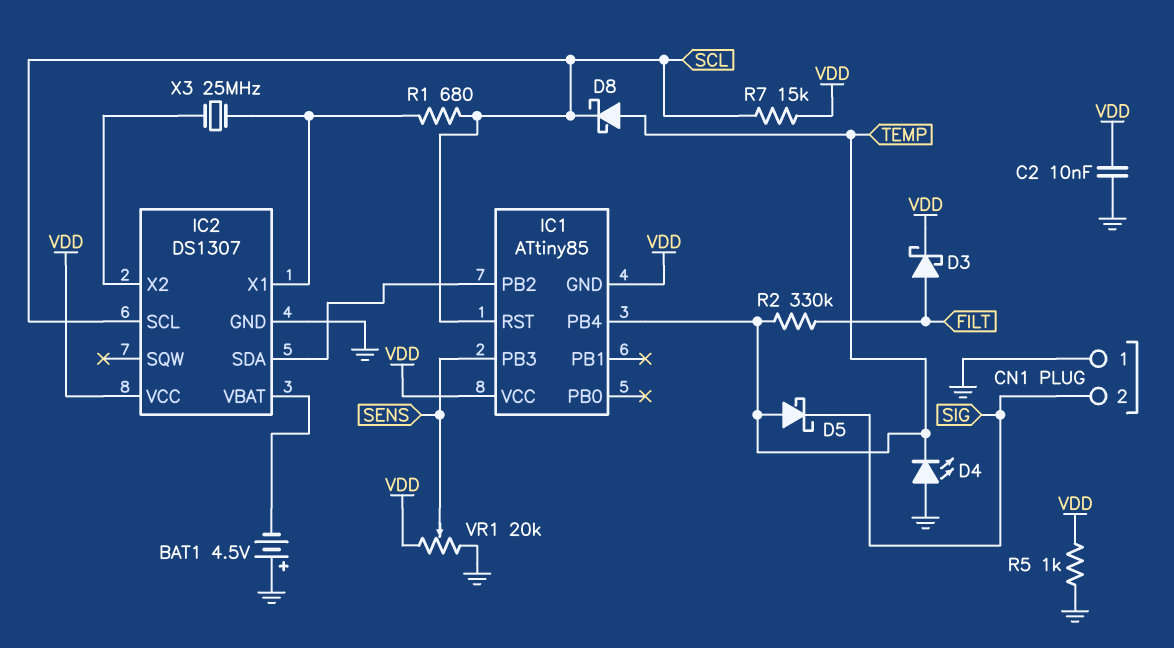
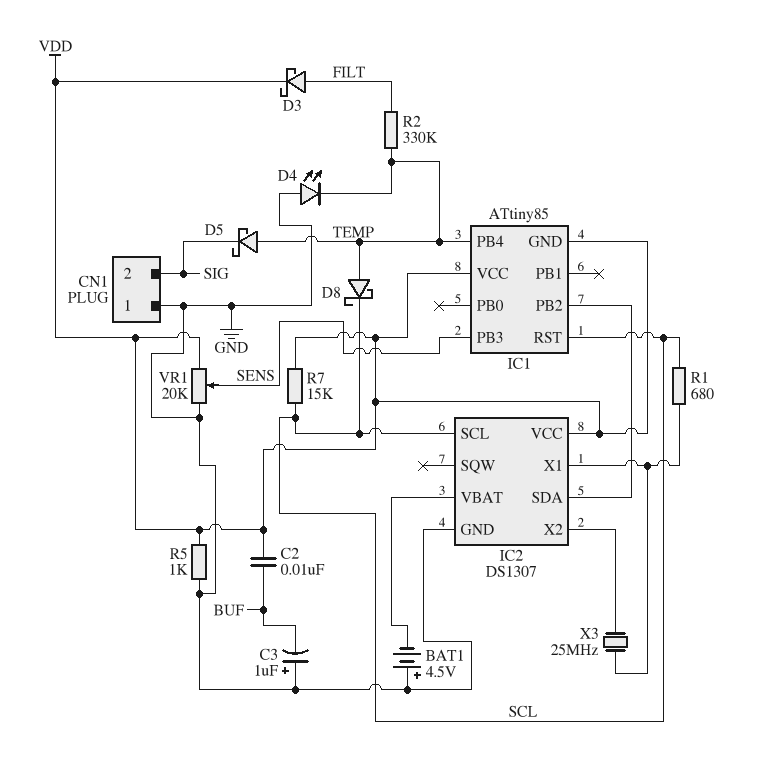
C2: 10nF (GND, VDD) -> 10nF (BUF, VDD)
C3: none -> 1uF (plus GND, minus BUF)

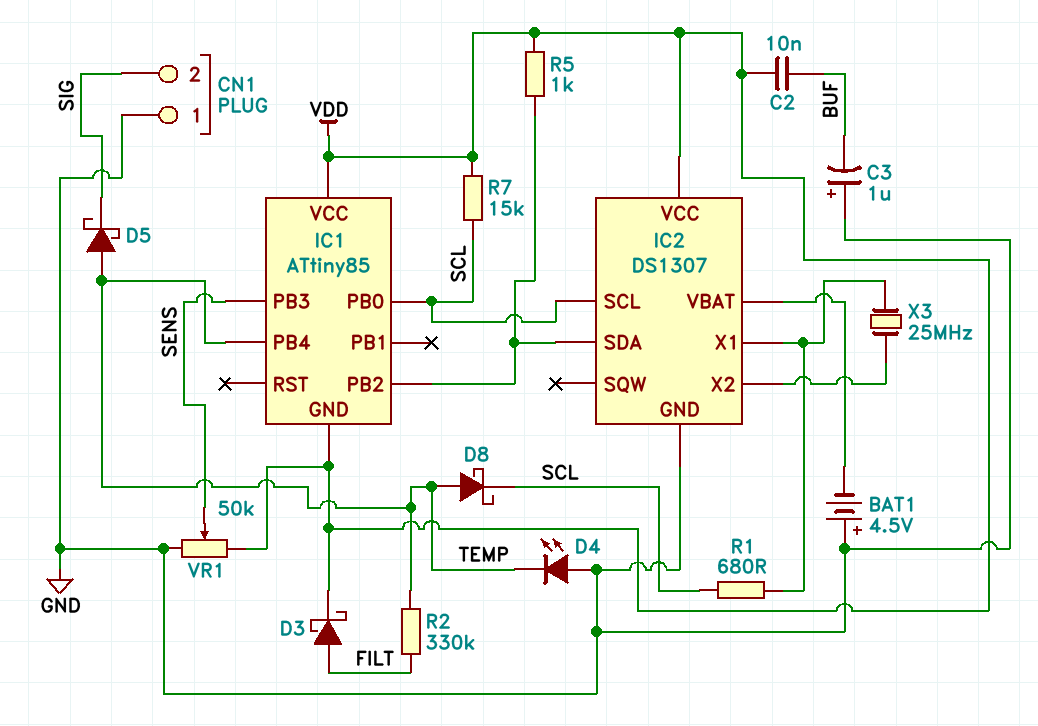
IC1 pin PB0: none -> SCL
IC1 pin RST: SCL -> none
R5: 1k (GND, VDD) -> 1k (IC1/PB2, VDD)
VR1: 20k (GND, VDD, wiper SENS) -> 50k (GND, VDD, wiper SENS)

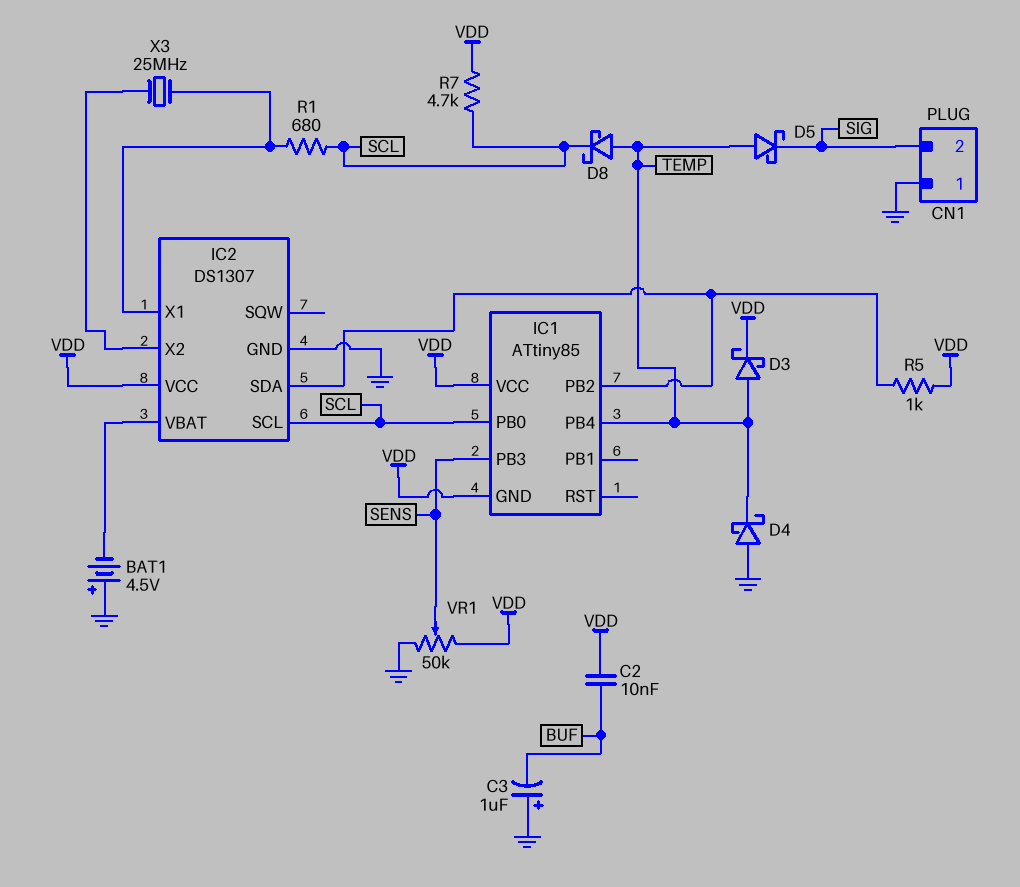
D3: schottky (A FILT, K VDD) -> schottky (A TEMP, K VDD)
D4: LED (A GND, K TEMP) -> schottky (A GND, K TEMP)
R2: 330k (FILT, TEMP) -> none
R7: 15k (SCL, VDD) -> 4.7k (SCL, VDD)

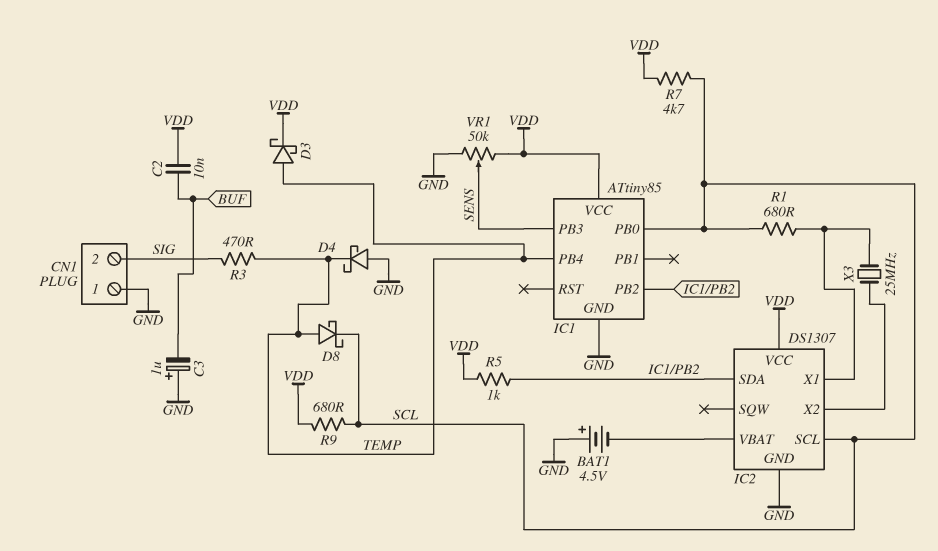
D5: schottky (A TEMP, K SIG) -> none
IC1 pin GND: VDD -> GND
R3: none -> 470 (SIG, TEMP)
R9: none -> 680 (SCL, VDD)

